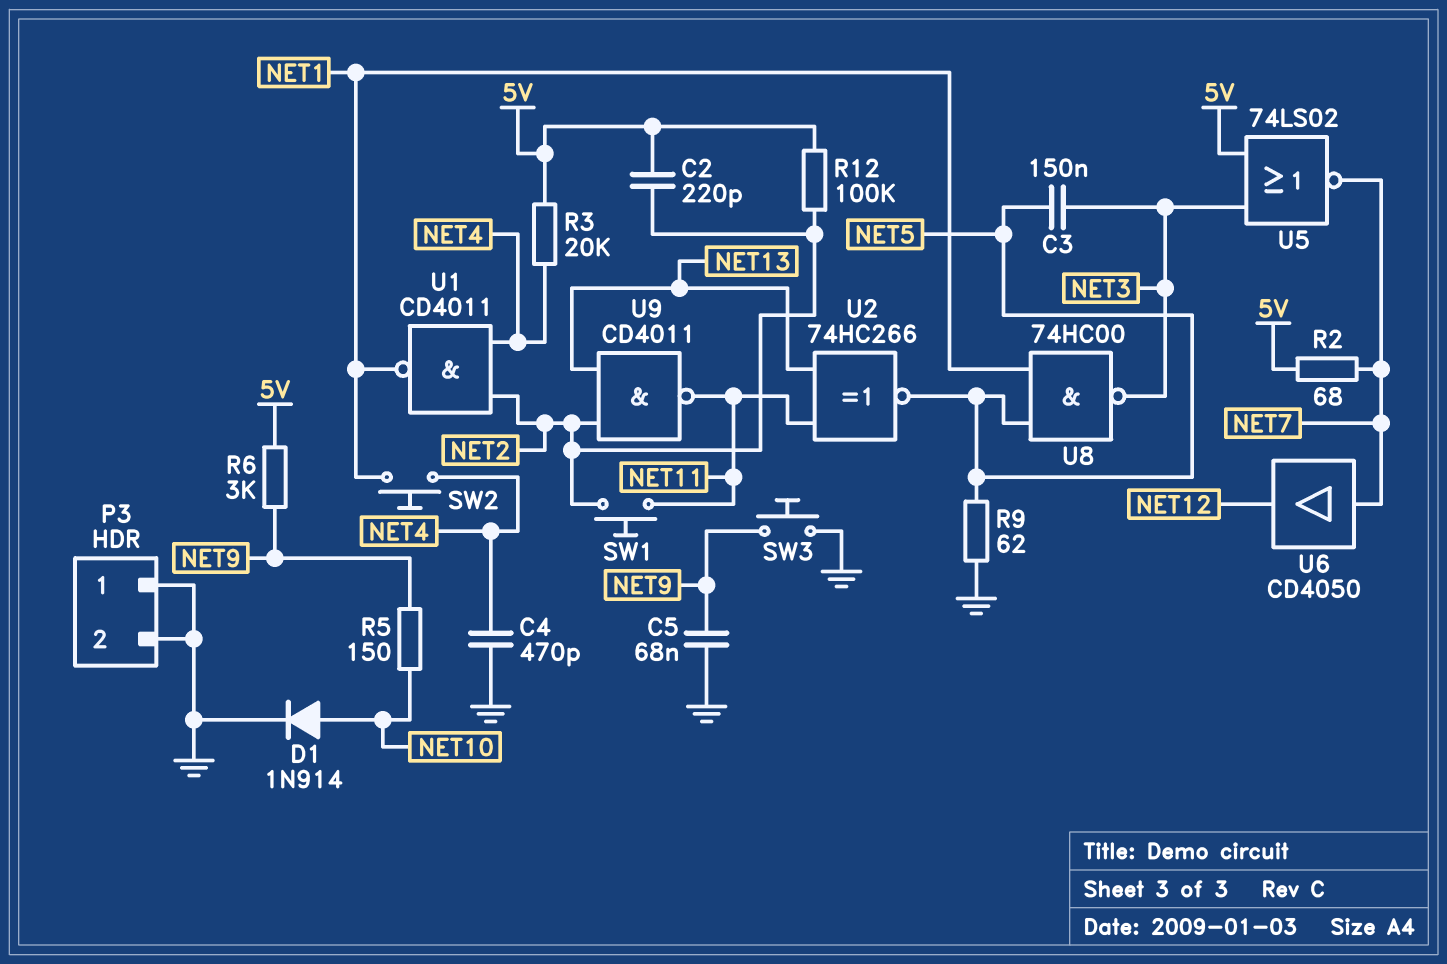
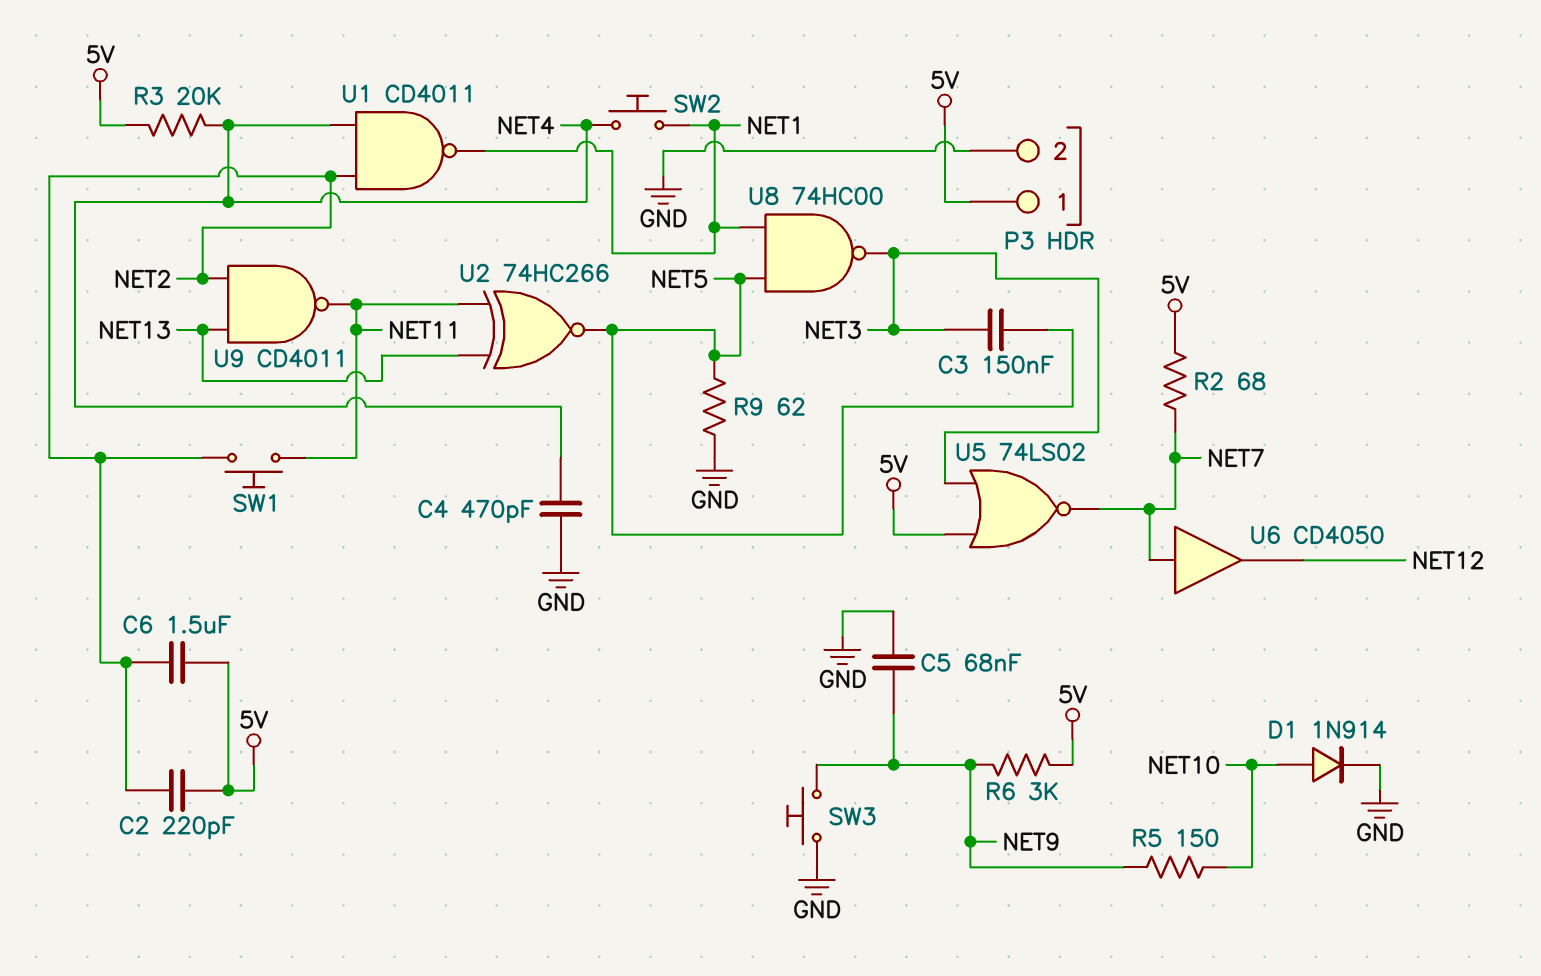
C6: none -> 1.5uF (5V, NET2)
P3 pin 1: GND -> 5V
R12: 100k (5V, NET2) -> none

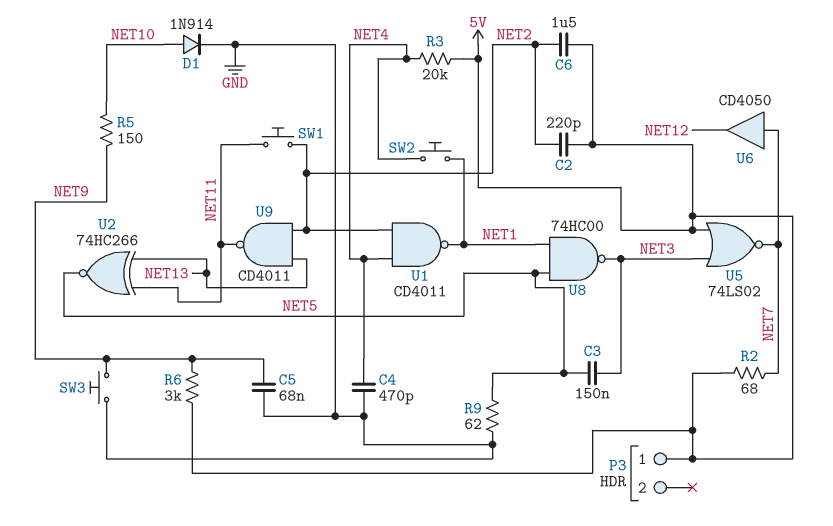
P3 pin 2: GND -> none

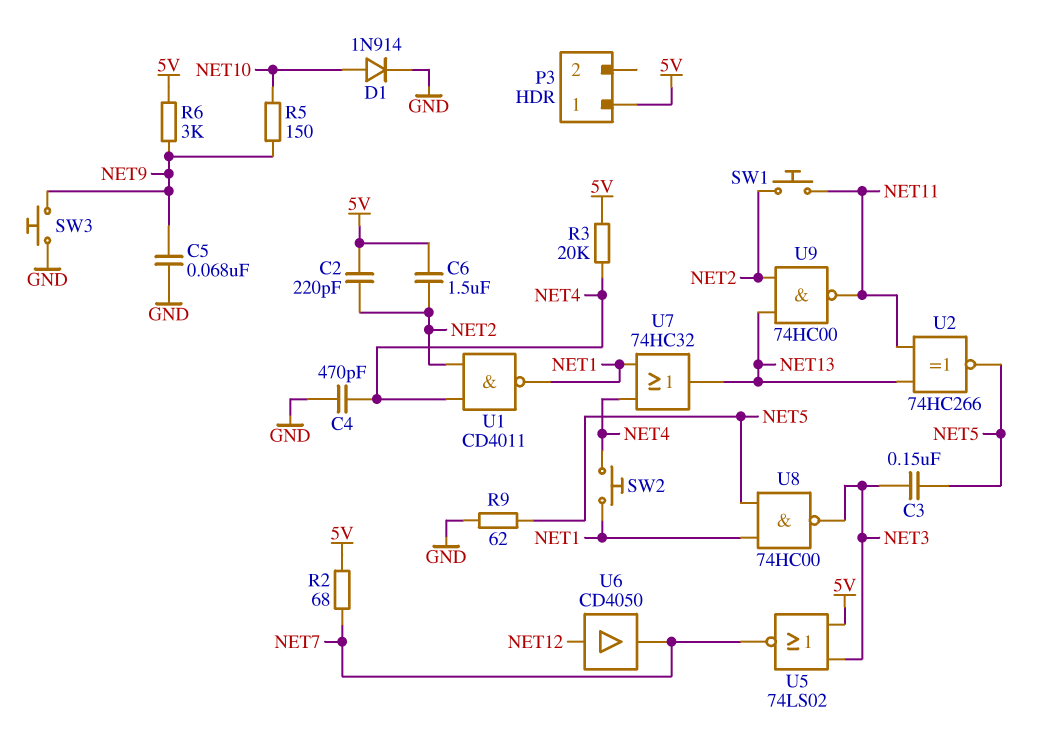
U6: buffer CD4050 (in NET7, out NET12) -> buffer CD4050 (in NET12, out NET7)
U7: none -> OR 74HC32 (in NET1, in NET4, out NET13)
U9: NAND CD4011 (in NET2, in NET13, out NET11) -> NAND 74HC00 (in NET2, in NET13, out NET11)

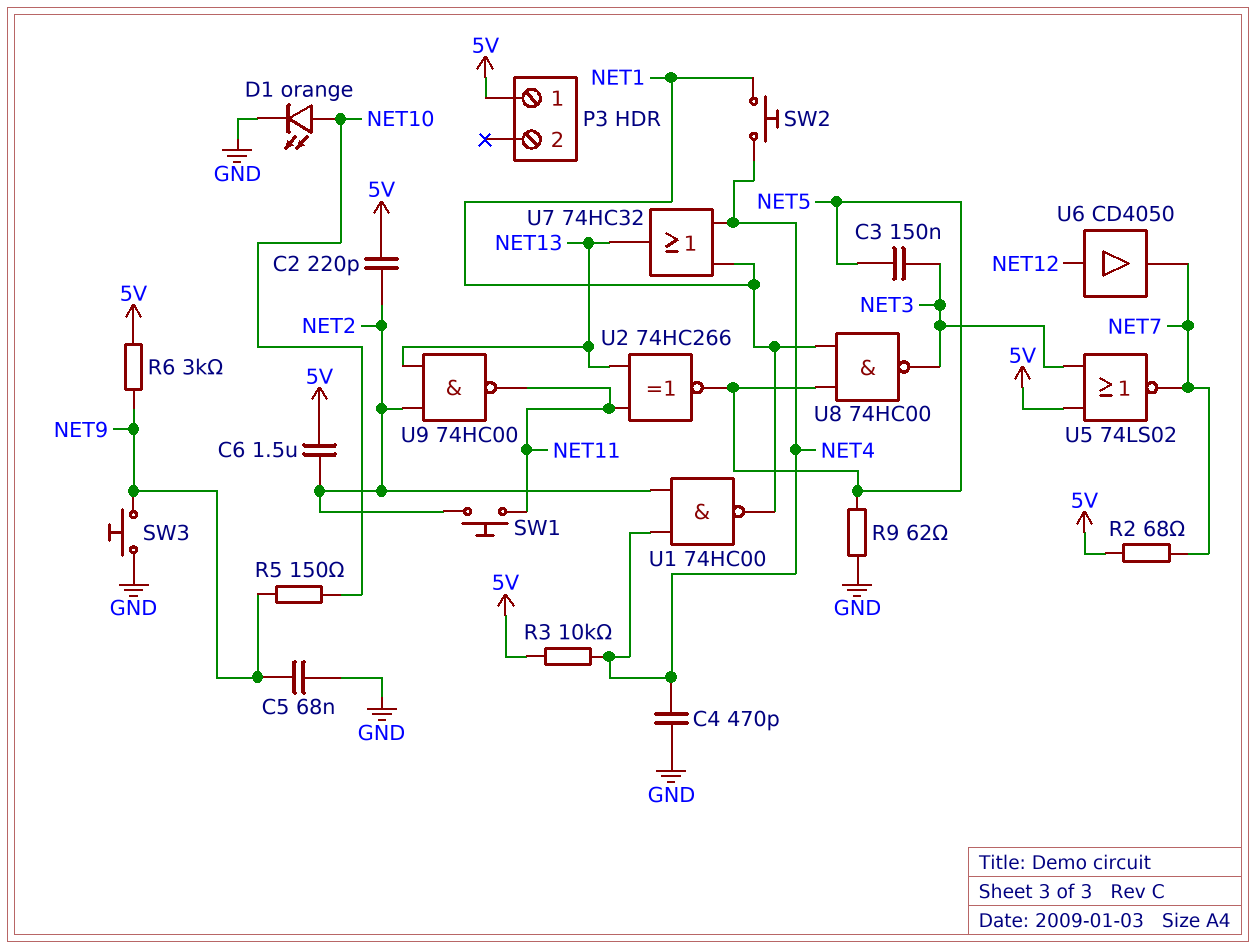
D1: diode 1N914 (A NET10, K GND) -> LED orange (A NET10, K GND)
R3: 20k (5V, NET4) -> 10k (5V, NET4)
U1: NAND CD4011 (in NET2, in NET4, out NET1) -> NAND 74HC00 (in NET2, in NET4, out NET1)

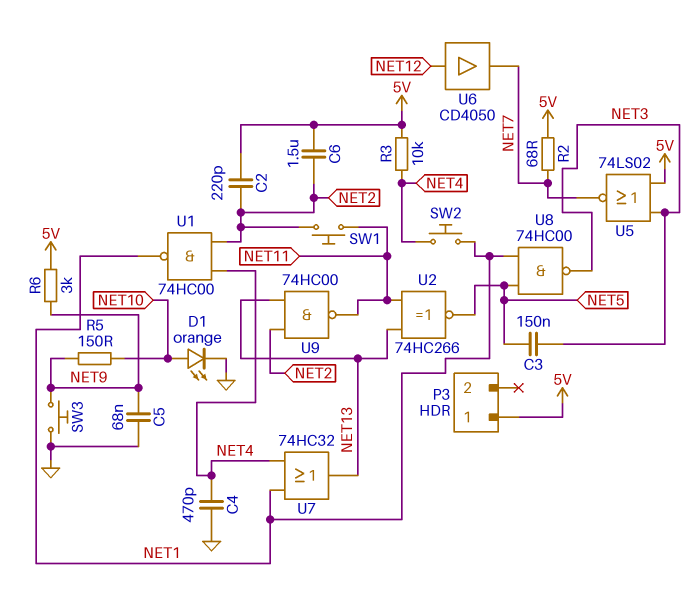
R9: 62 (GND, NET5) -> none

